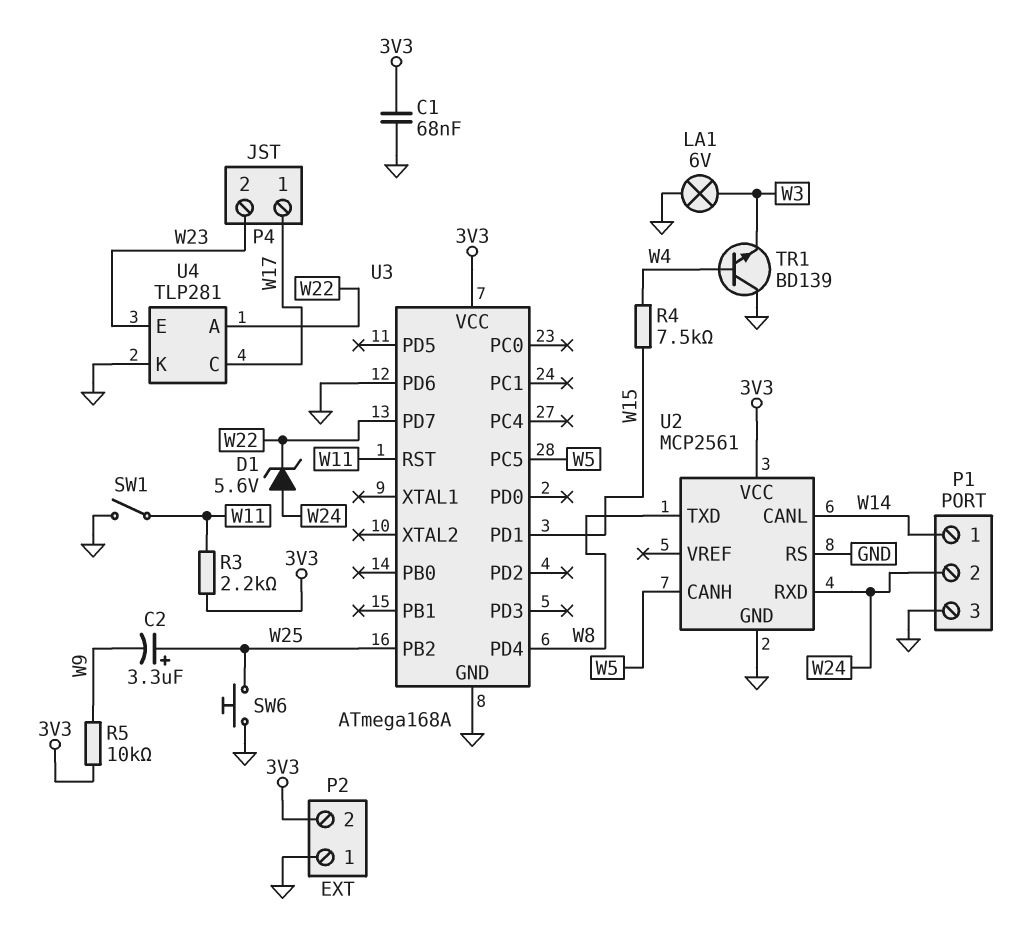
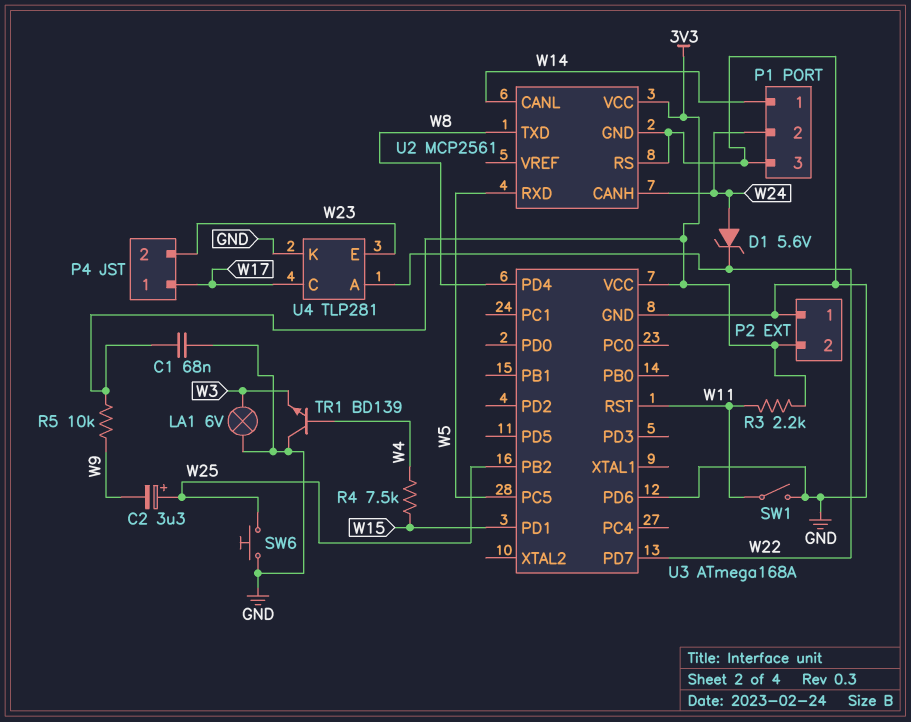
U2 pin CANH: W5 -> W24
U2 pin RXD: W24 -> W5

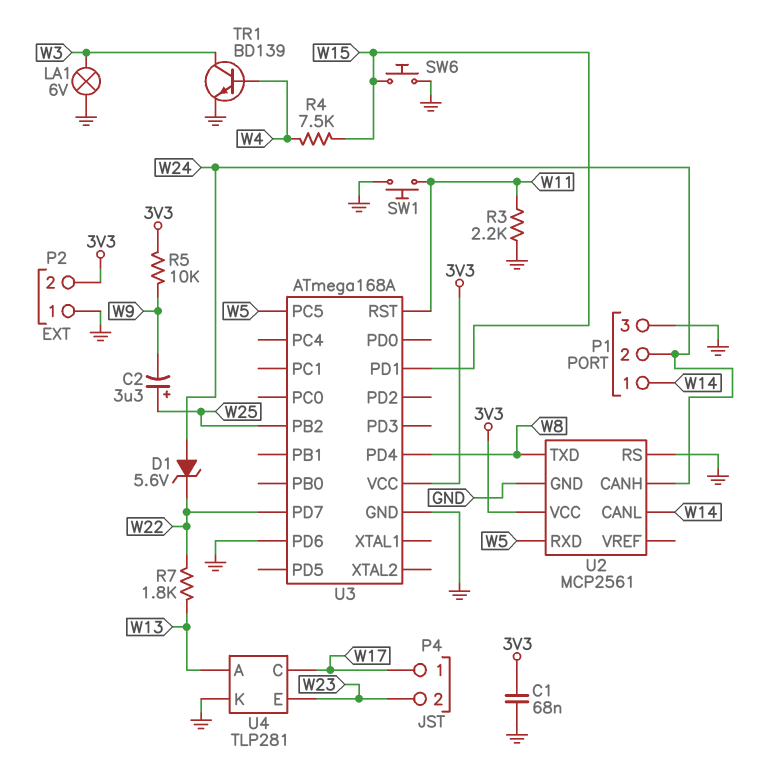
R3: 2.2k (3V3, W11) -> 2.2k (GND, W11)
R7: none -> 1.8k (W13, W22)
SW1: switch (GND, W11) -> button (GND, W11)
SW6: button (GND, W25) -> button (GND, W15)
TR1: NPN BD139 (B W4, C GND, E W3) -> NPN BD139 (B W4, C W3, E GND)
U4 pin A: W22 -> W13

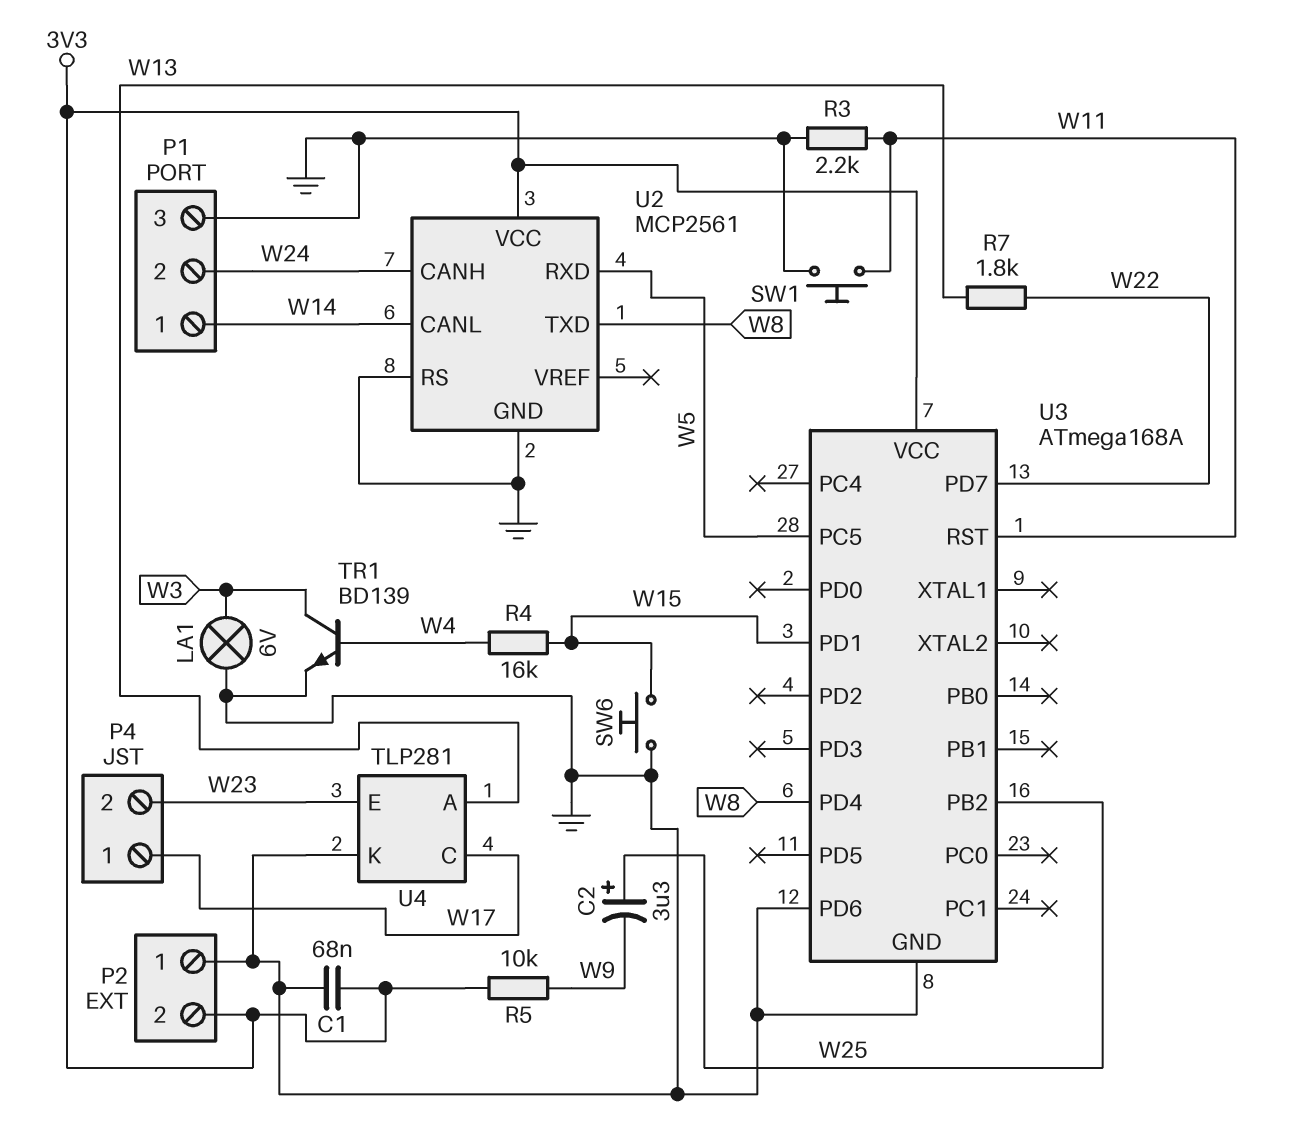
D1: zener 5.6V (A W24, K W22) -> none
R4: 7.5k (W4, W15) -> 16k (W4, W15)

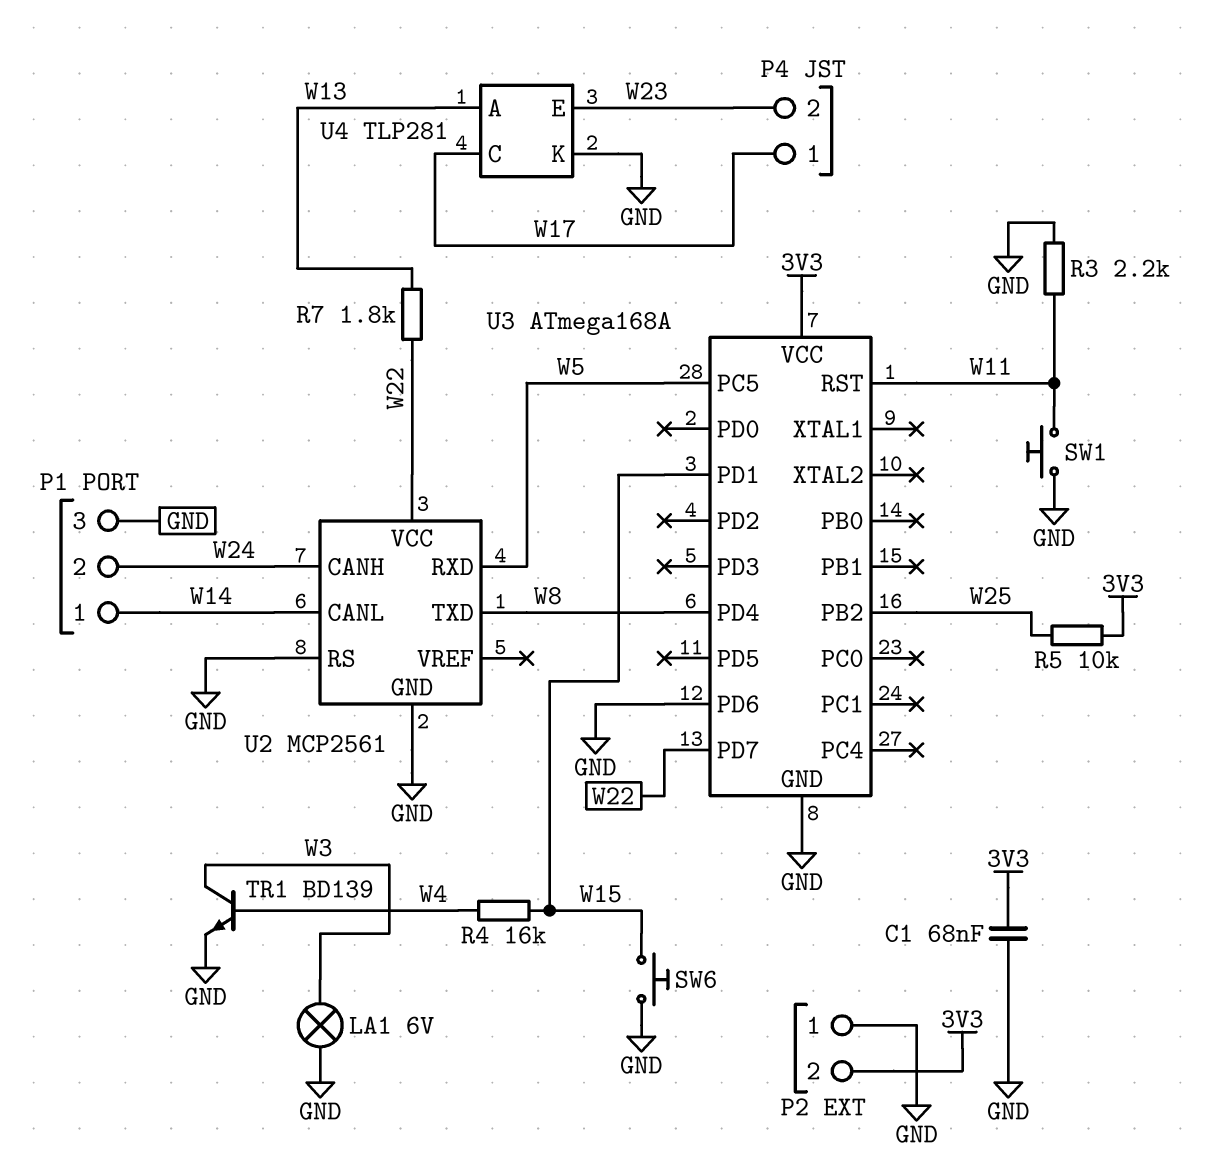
C2: 3.3uF (plus W25, minus W9) -> none
R5: 10k (3V3, W9) -> 10k (3V3, W25)
U2 pin VCC: 3V3 -> W22

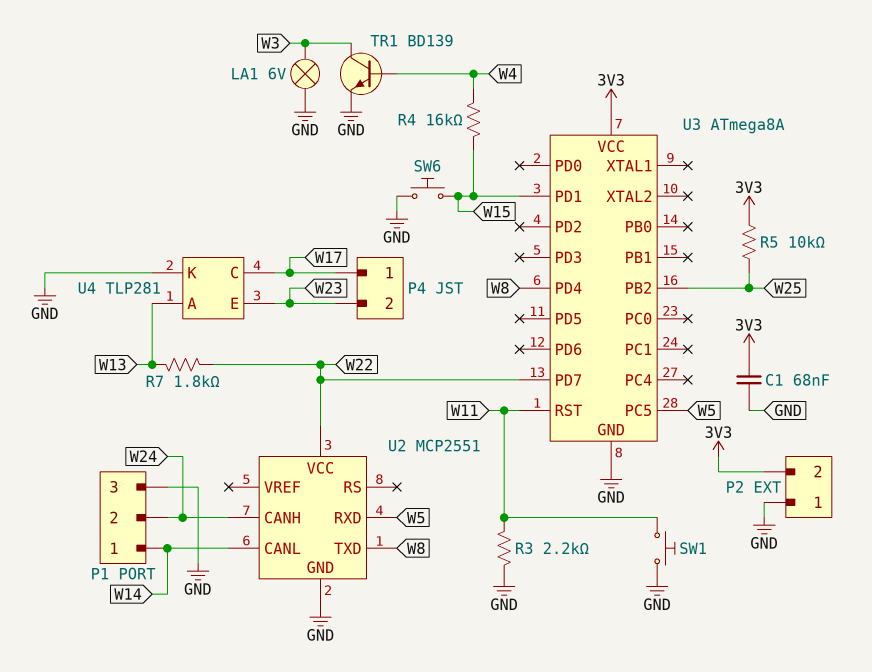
U2: MCP2561 -> MCP2551
U2 pin RS: GND -> none
U3: ATmega168A -> ATmega8A
U3 pin PD6: GND -> none

